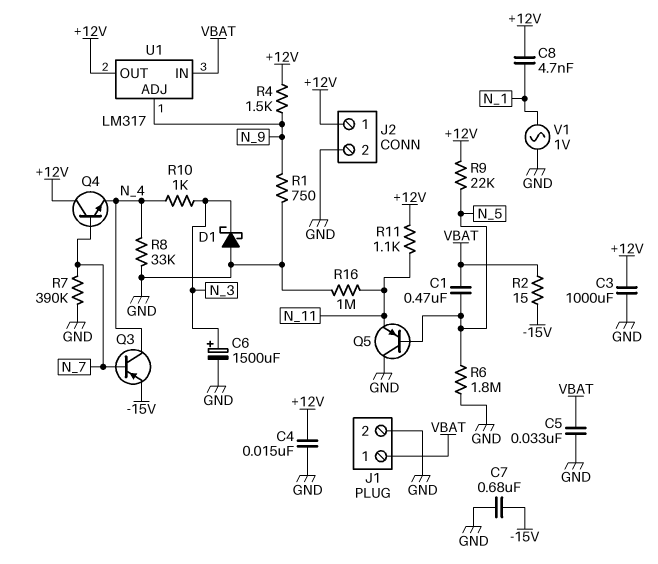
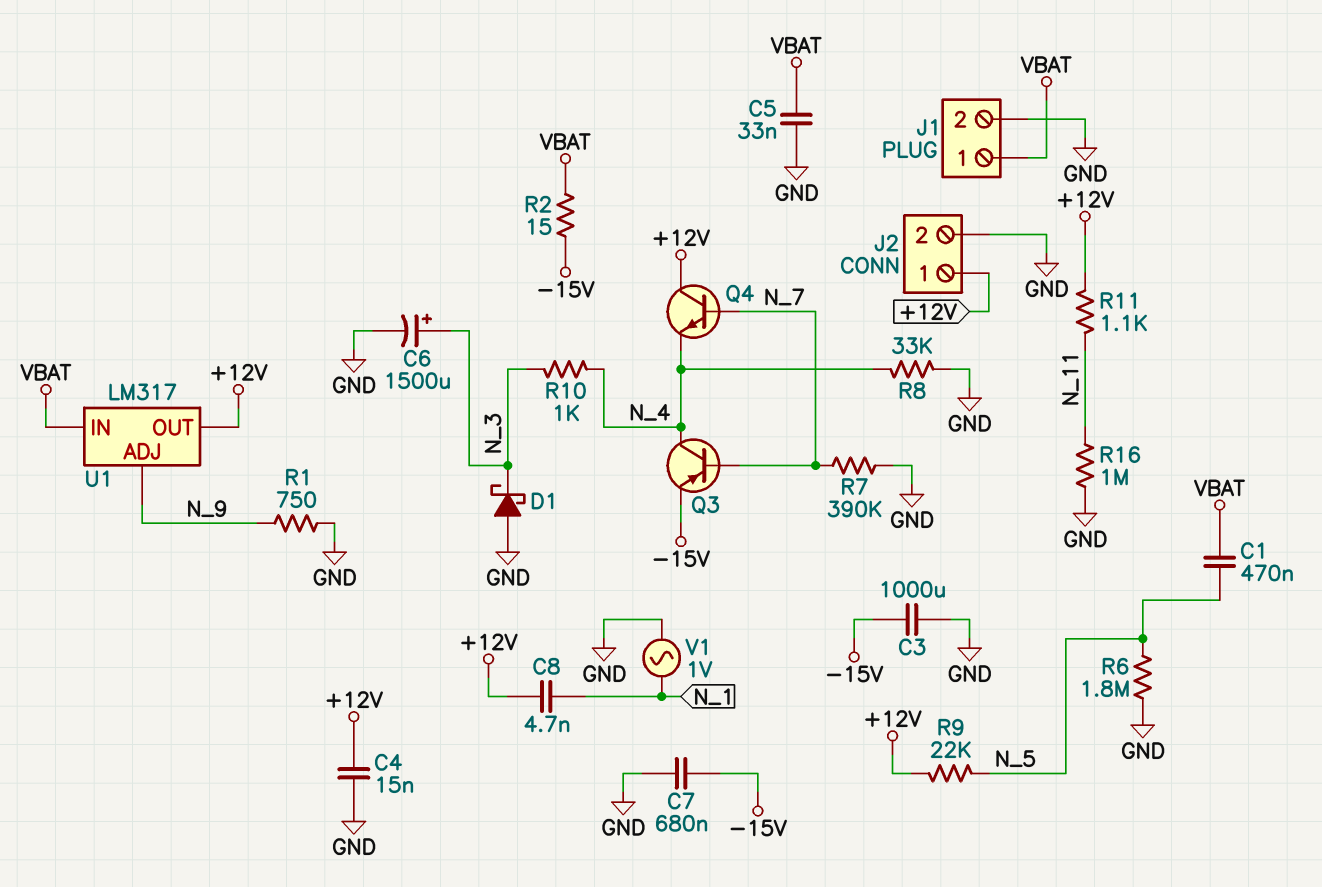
C3: 1000uF (+12V, GND) -> 1000uF (-15V, GND)
Q5: PNP (B N_5, C GND, E N_11) -> none
R4: 1.5k (+12V, N_9) -> none

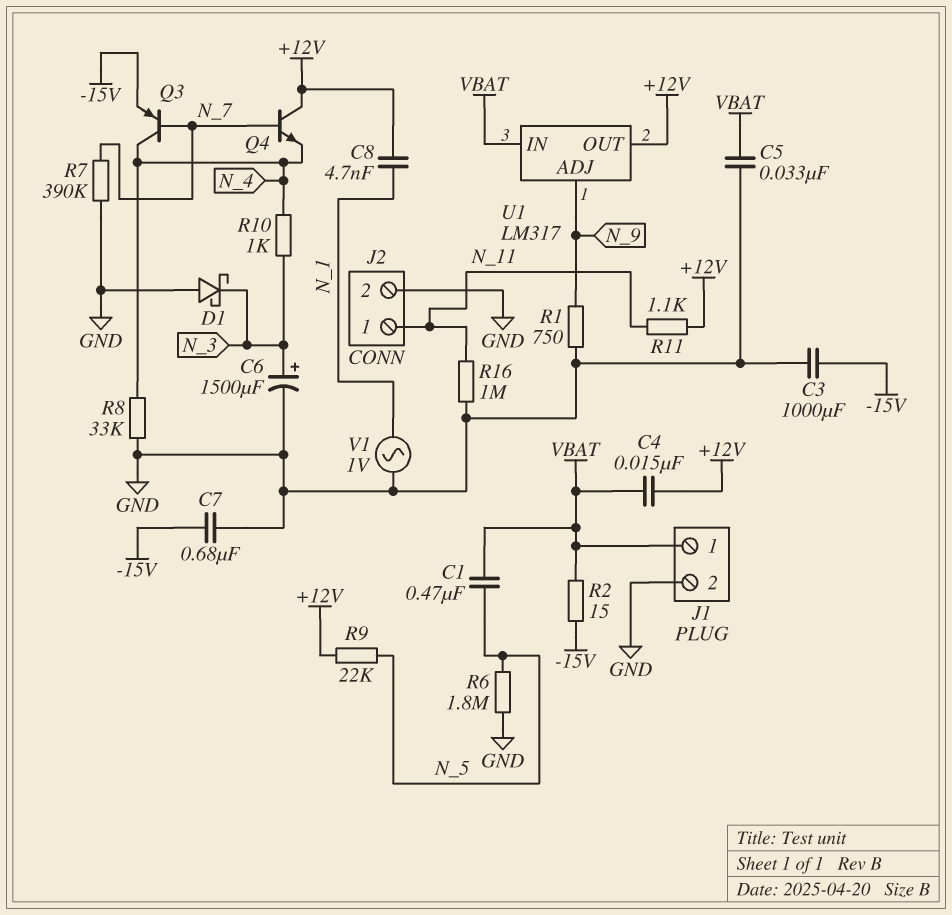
C4: 15nF (+12V, GND) -> 15nF (+12V, VBAT)
J2 pin 1: +12V -> N_11

